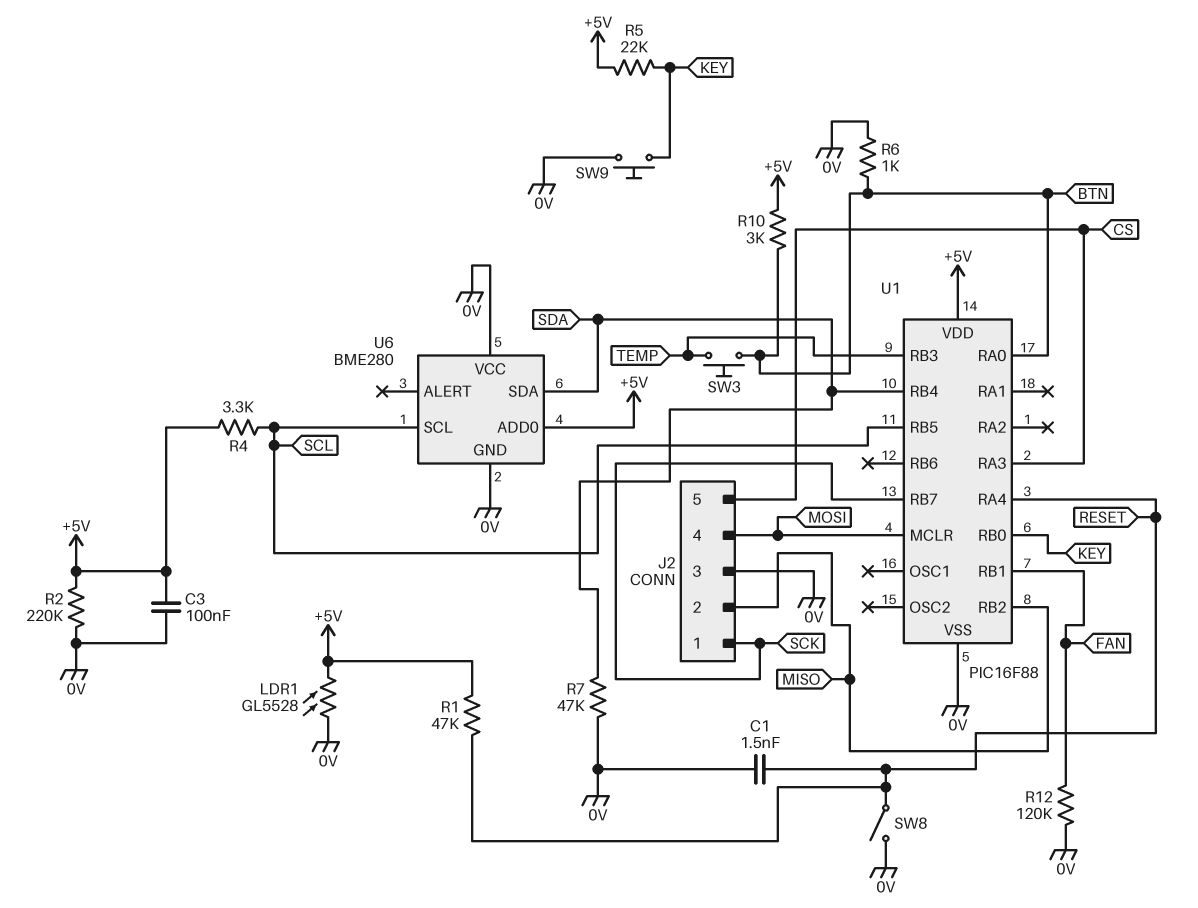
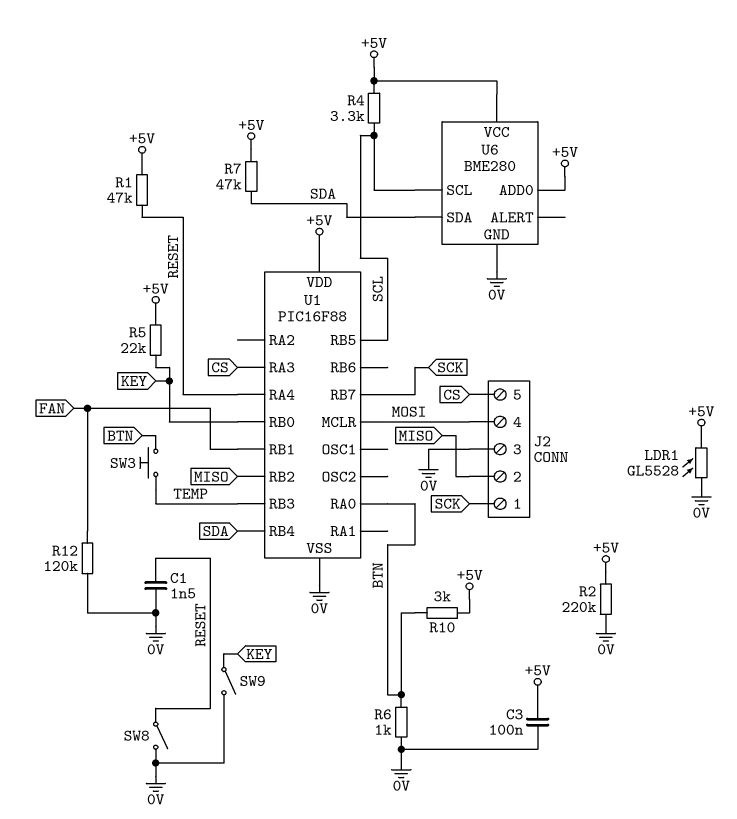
R7: 47k (0V, SDA) -> 47k (+5V, SDA)
SW9: button (0V, KEY) -> switch (0V, KEY)
U6 pin VCC: 0V -> +5V

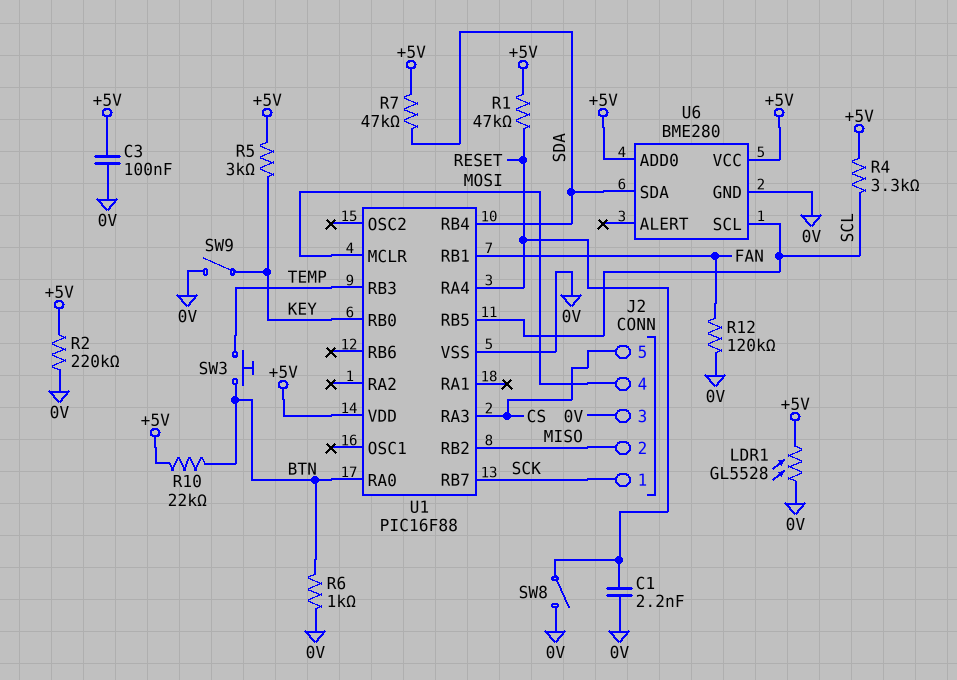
C1: 1.5nF (0V, RESET) -> 2.2nF (0V, RESET)
R5: 22k (+5V, KEY) -> 3k (+5V, KEY)
R10: 3k (+5V, BTN) -> 22k (+5V, BTN)

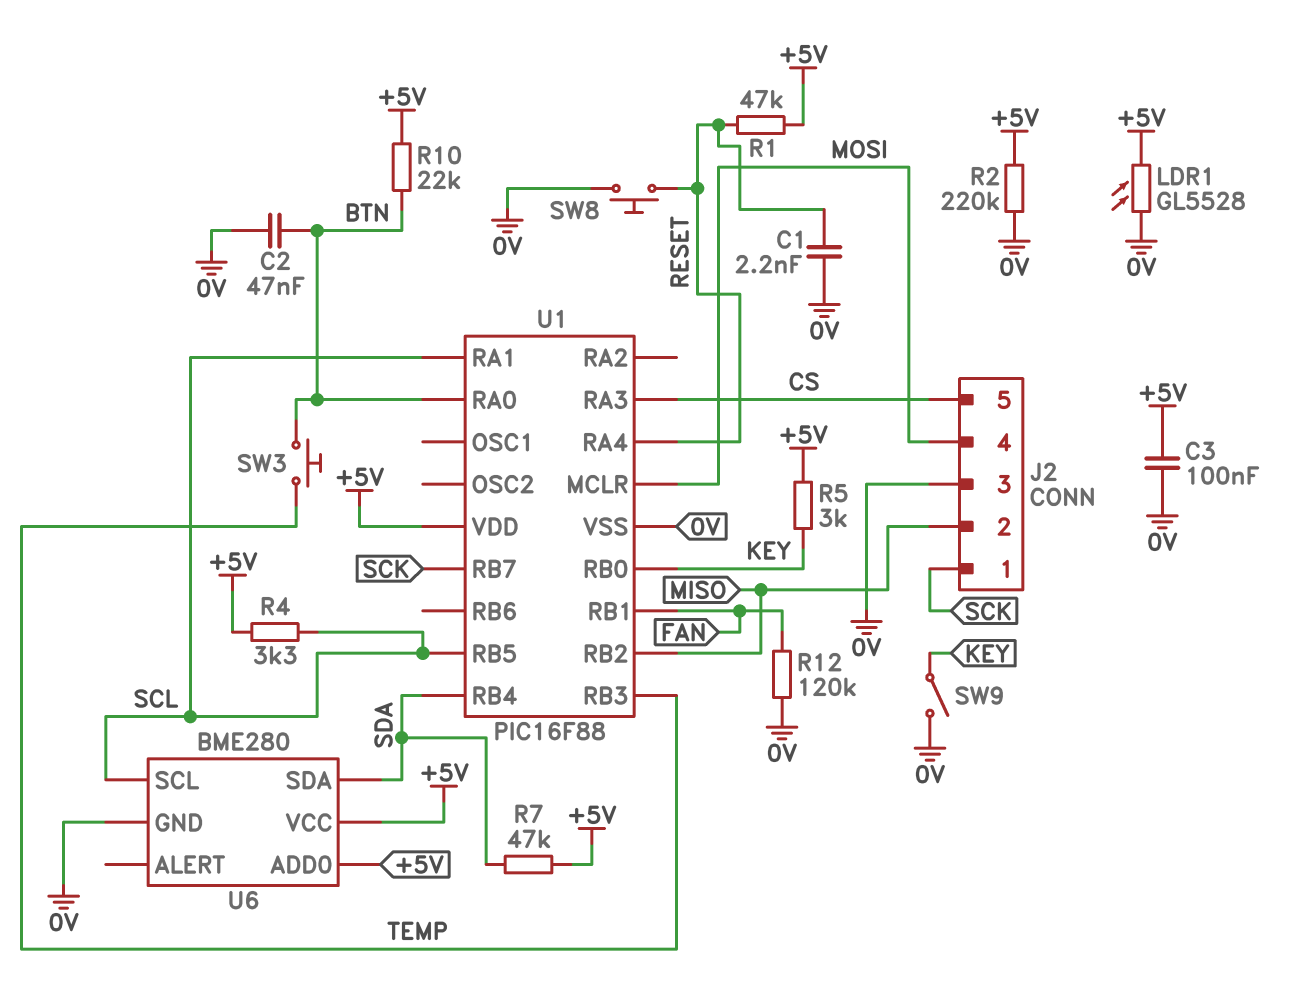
C2: none -> 47nF (0V, BTN)
R6: 1k (0V, BTN) -> none
SW8: switch (0V, RESET) -> button (0V, RESET)
U1 pin RA1: none -> SCL

